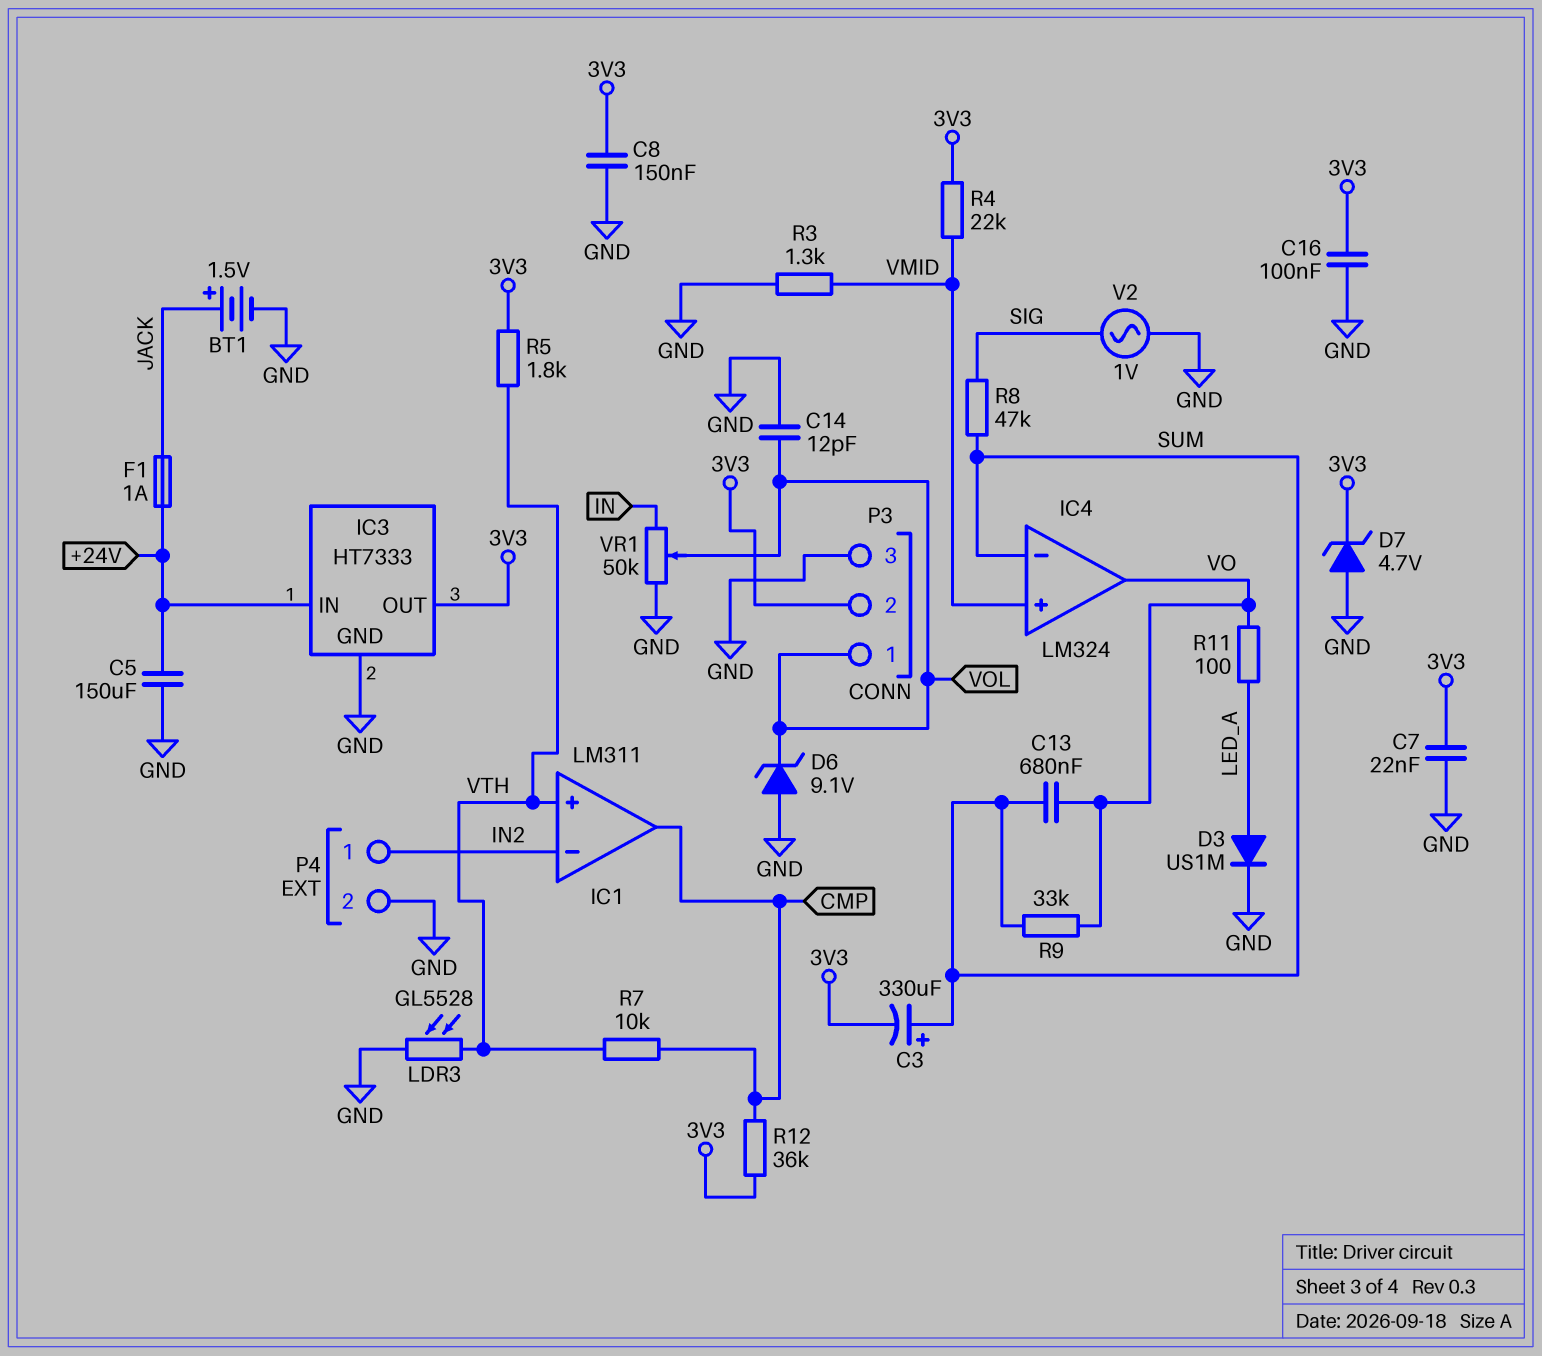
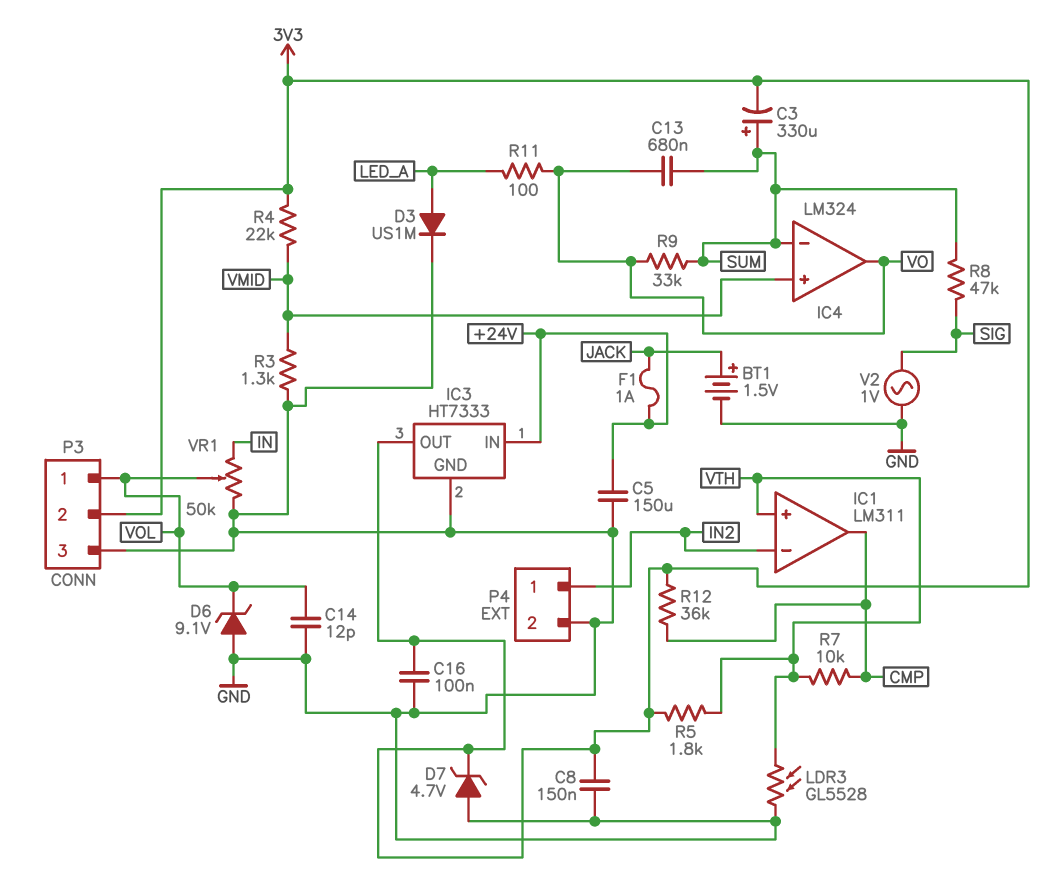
C7: 22nF (3V3, GND) -> none

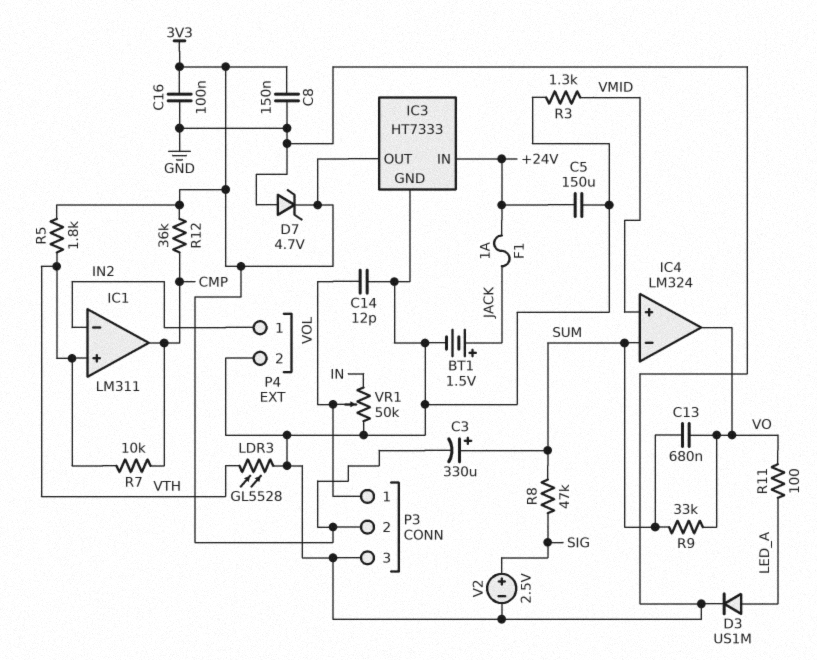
D6: zener 9.1V (A GND, K VOL) -> none
R4: 22k (3V3, VMID) -> none
V2: AC 1V (GND, SIG) -> 2.5V (plus SIG, minus GND)

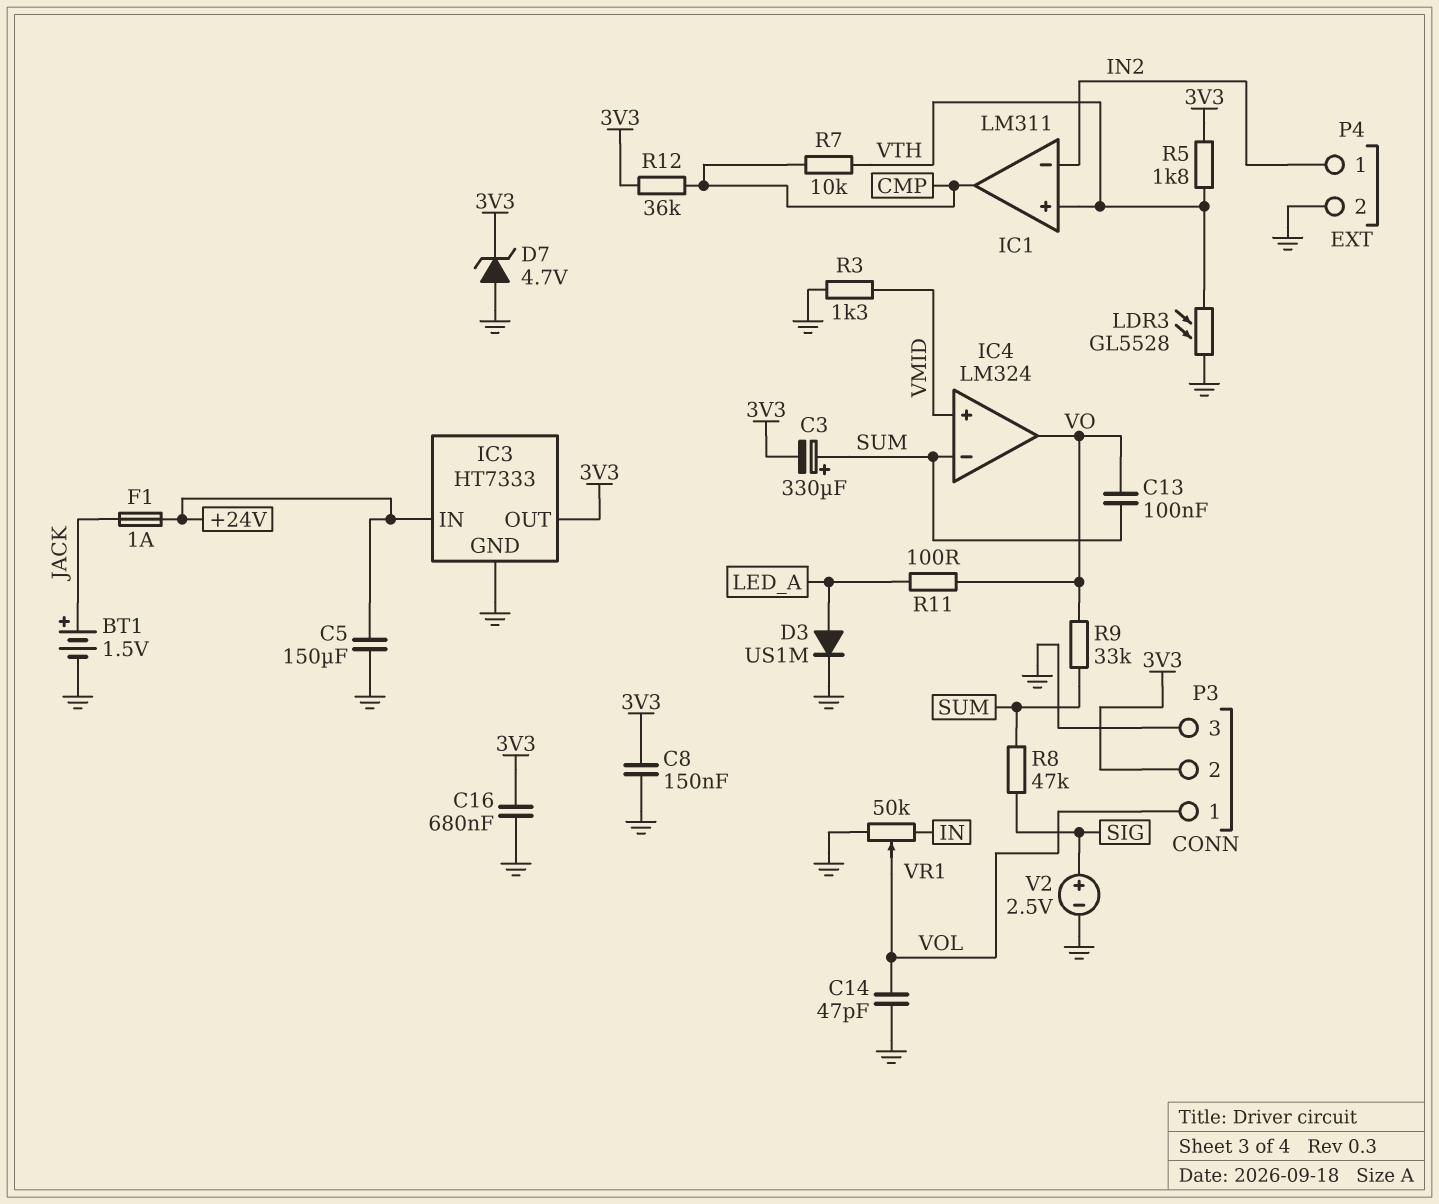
C13: 680nF (SUM, VO) -> 100nF (SUM, VO)
C14: 12pF (GND, VOL) -> 47pF (GND, VOL)
C16: 100nF (3V3, GND) -> 680nF (3V3, GND)

